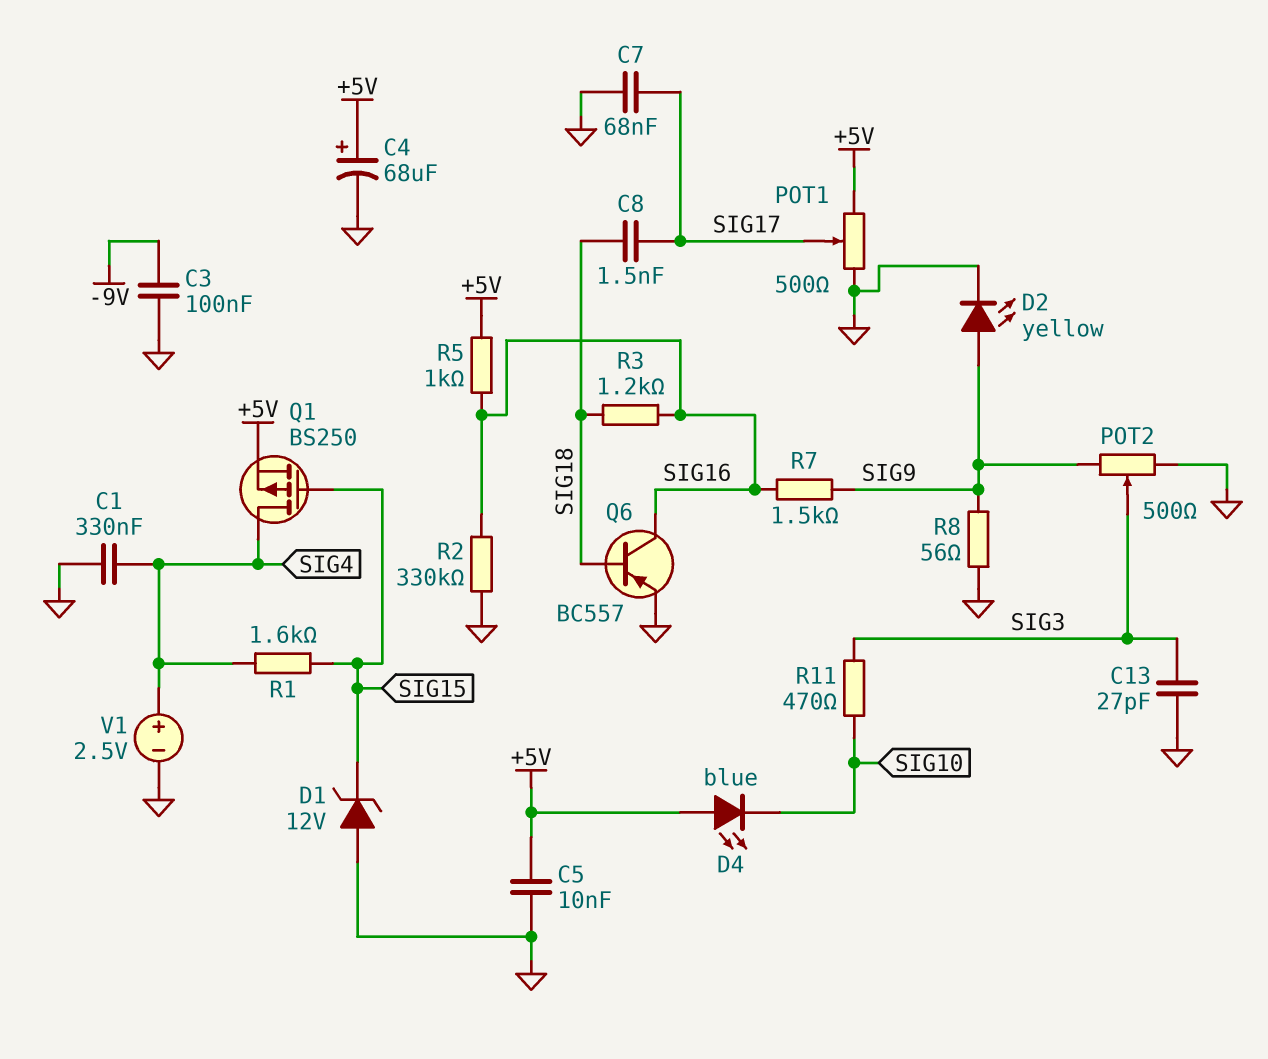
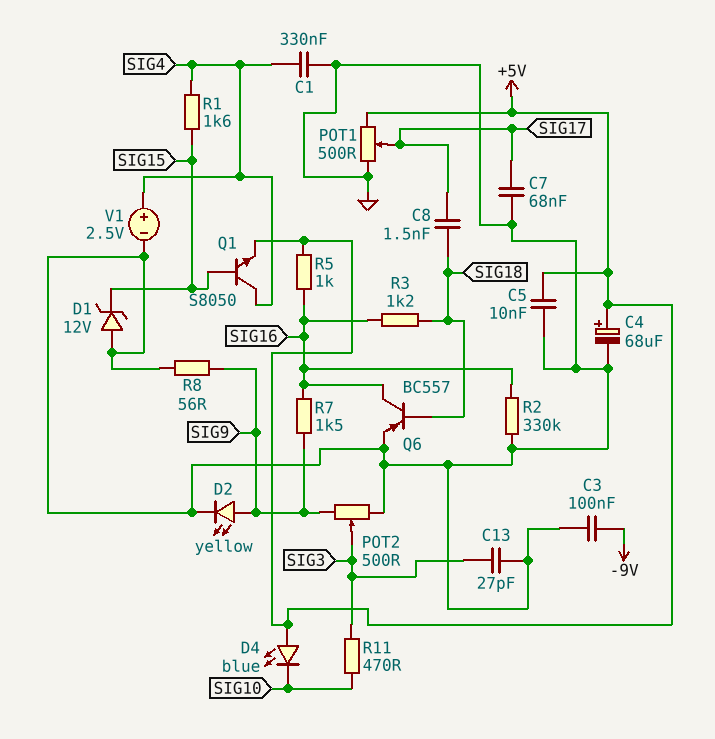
Q1: PMOS BS250 (G SIG15, D SIG4, S +5V) -> NPN S8050 (B SIG15, C SIG4, E +5V)

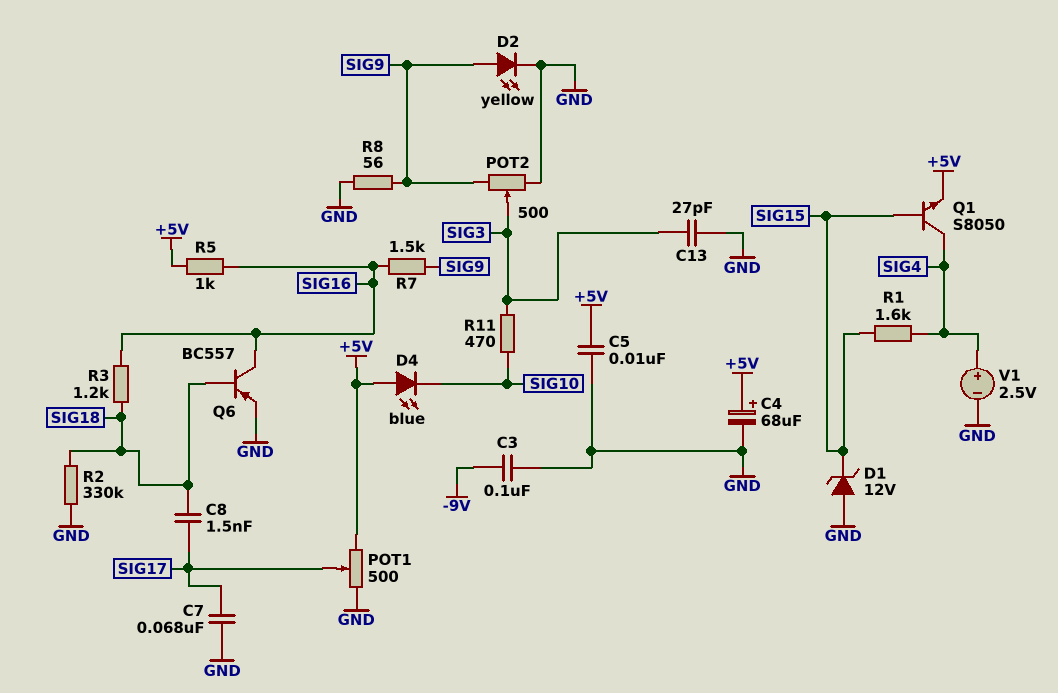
C1: 330nF (GND, SIG4) -> none
R2: 330k (GND, SIG16) -> 330k (GND, SIG18)

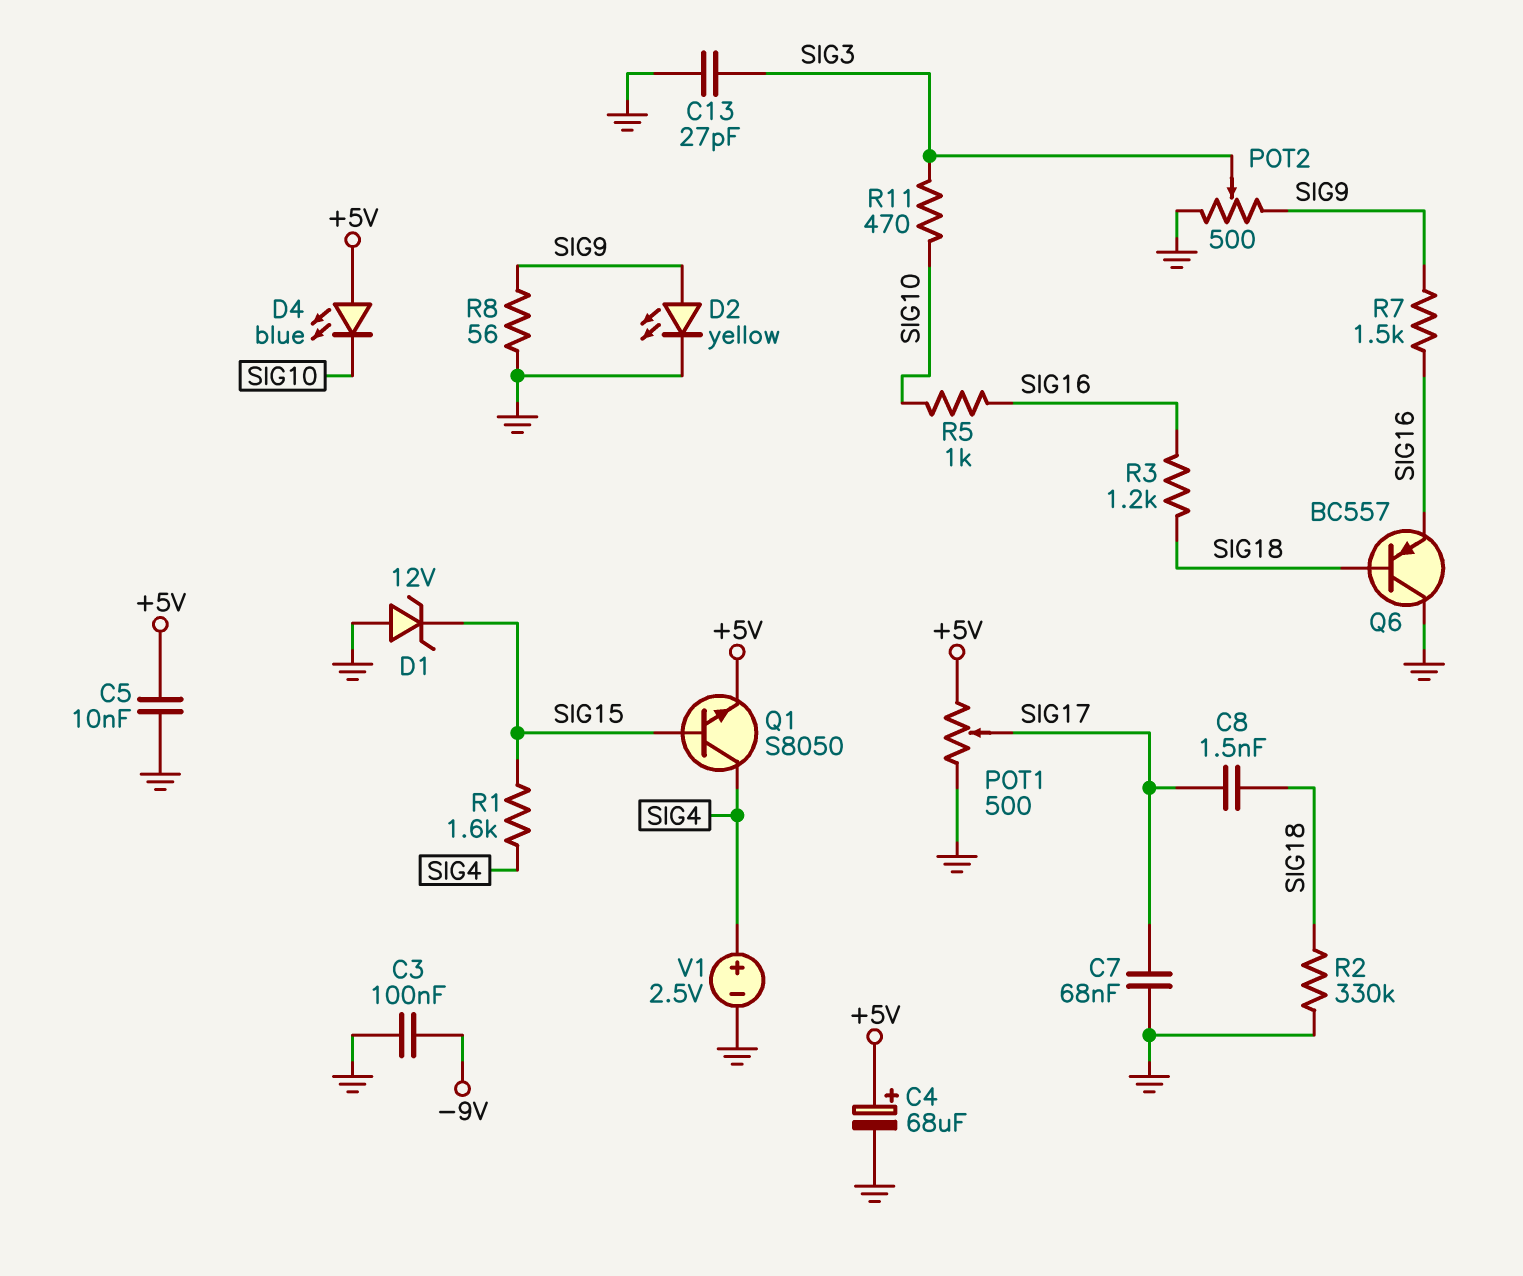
Q6: PNP BC557 (B SIG18, C SIG16, E GND) -> PNP BC557 (B SIG18, C GND, E SIG16)
R5: 1k (+5V, SIG16) -> 1k (SIG10, SIG16)

